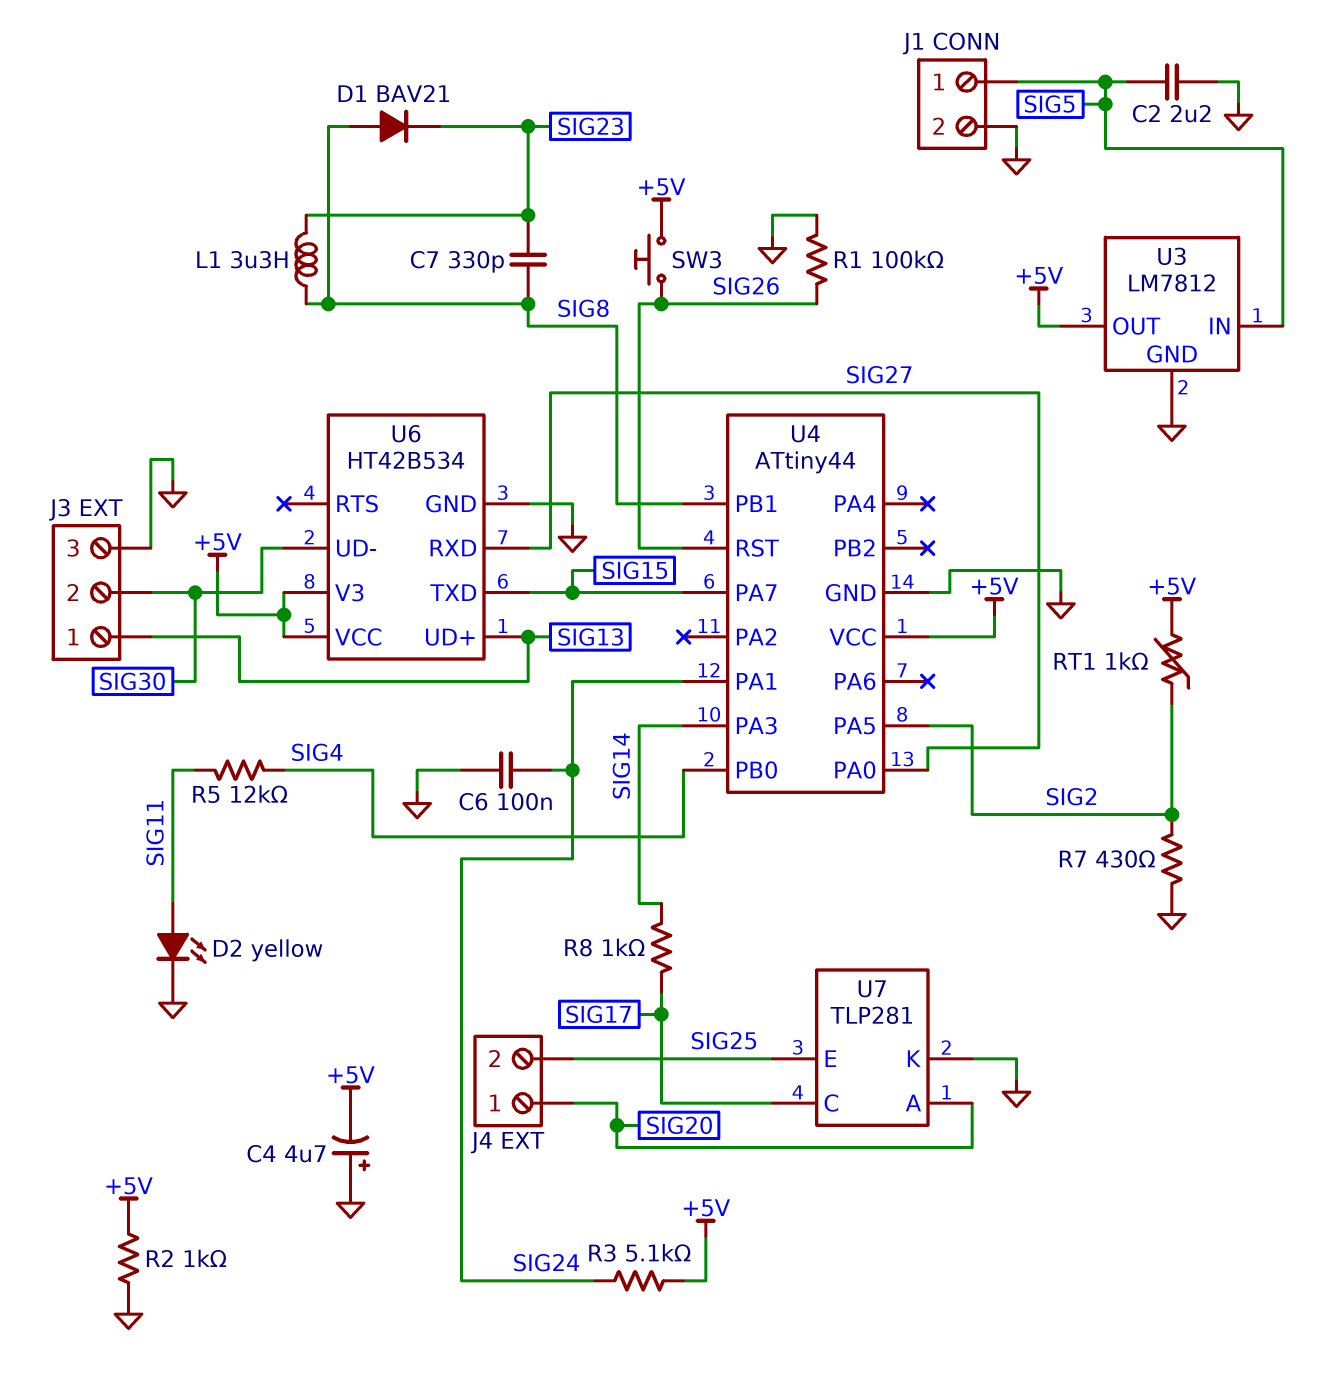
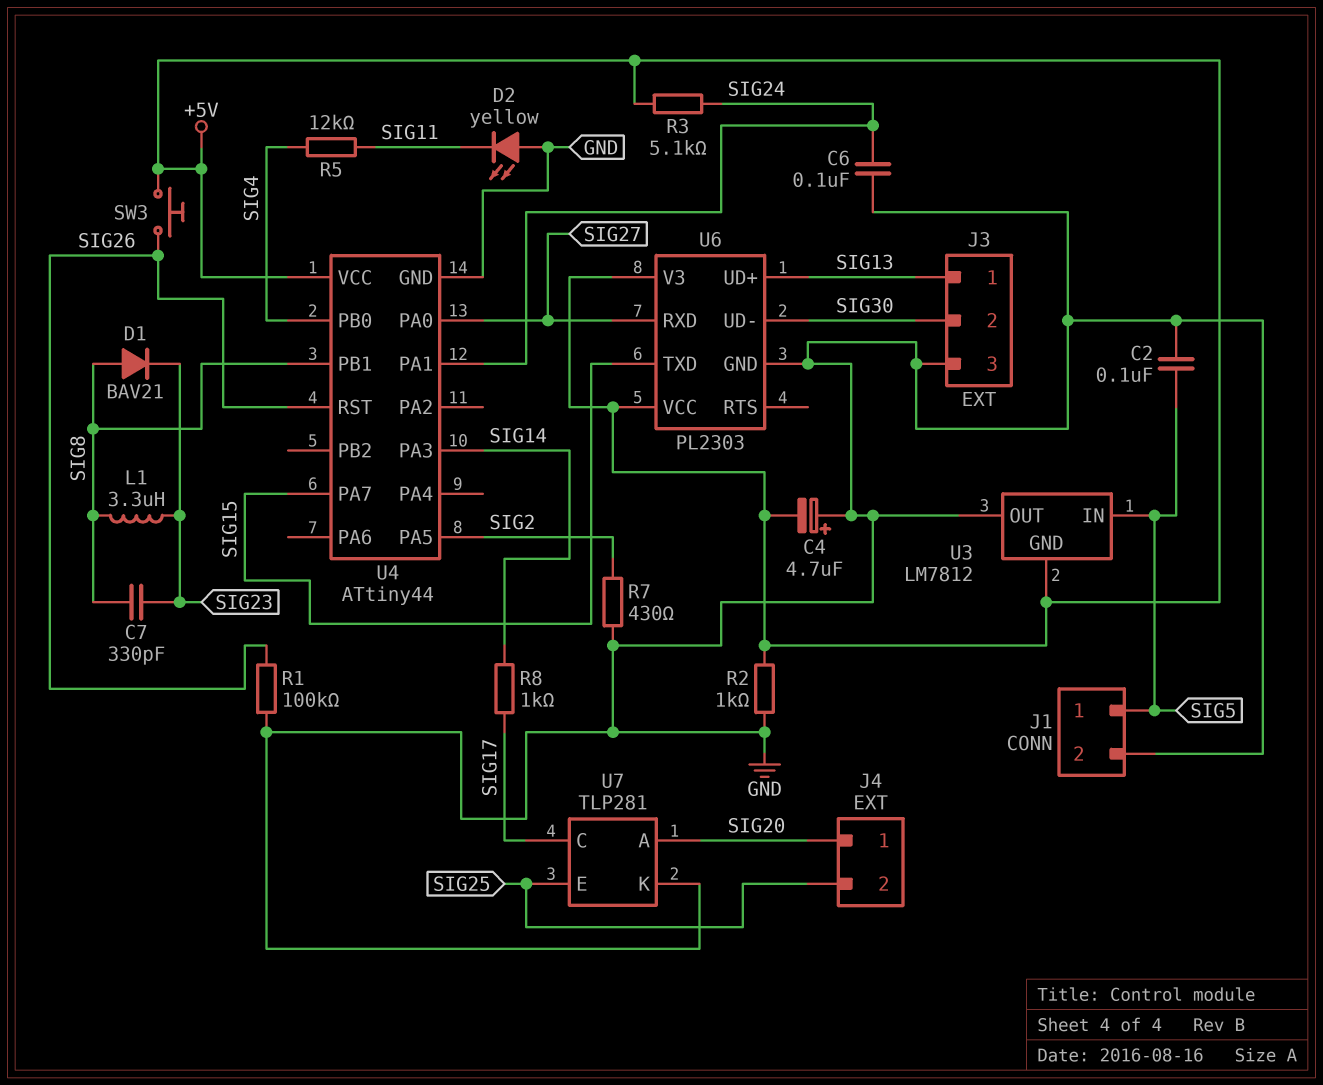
C2: 2.2uF (GND, SIG5) -> 100nF (GND, SIG5)
D2: LED yellow (A SIG11, K GND) -> LED yellow (A GND, K SIG11)
RT1: 1k (+5V, SIG2) -> none
U3 pin GND: GND -> +5V
U3 pin OUT: +5V -> GND
U6: HT42B534 -> PL2303

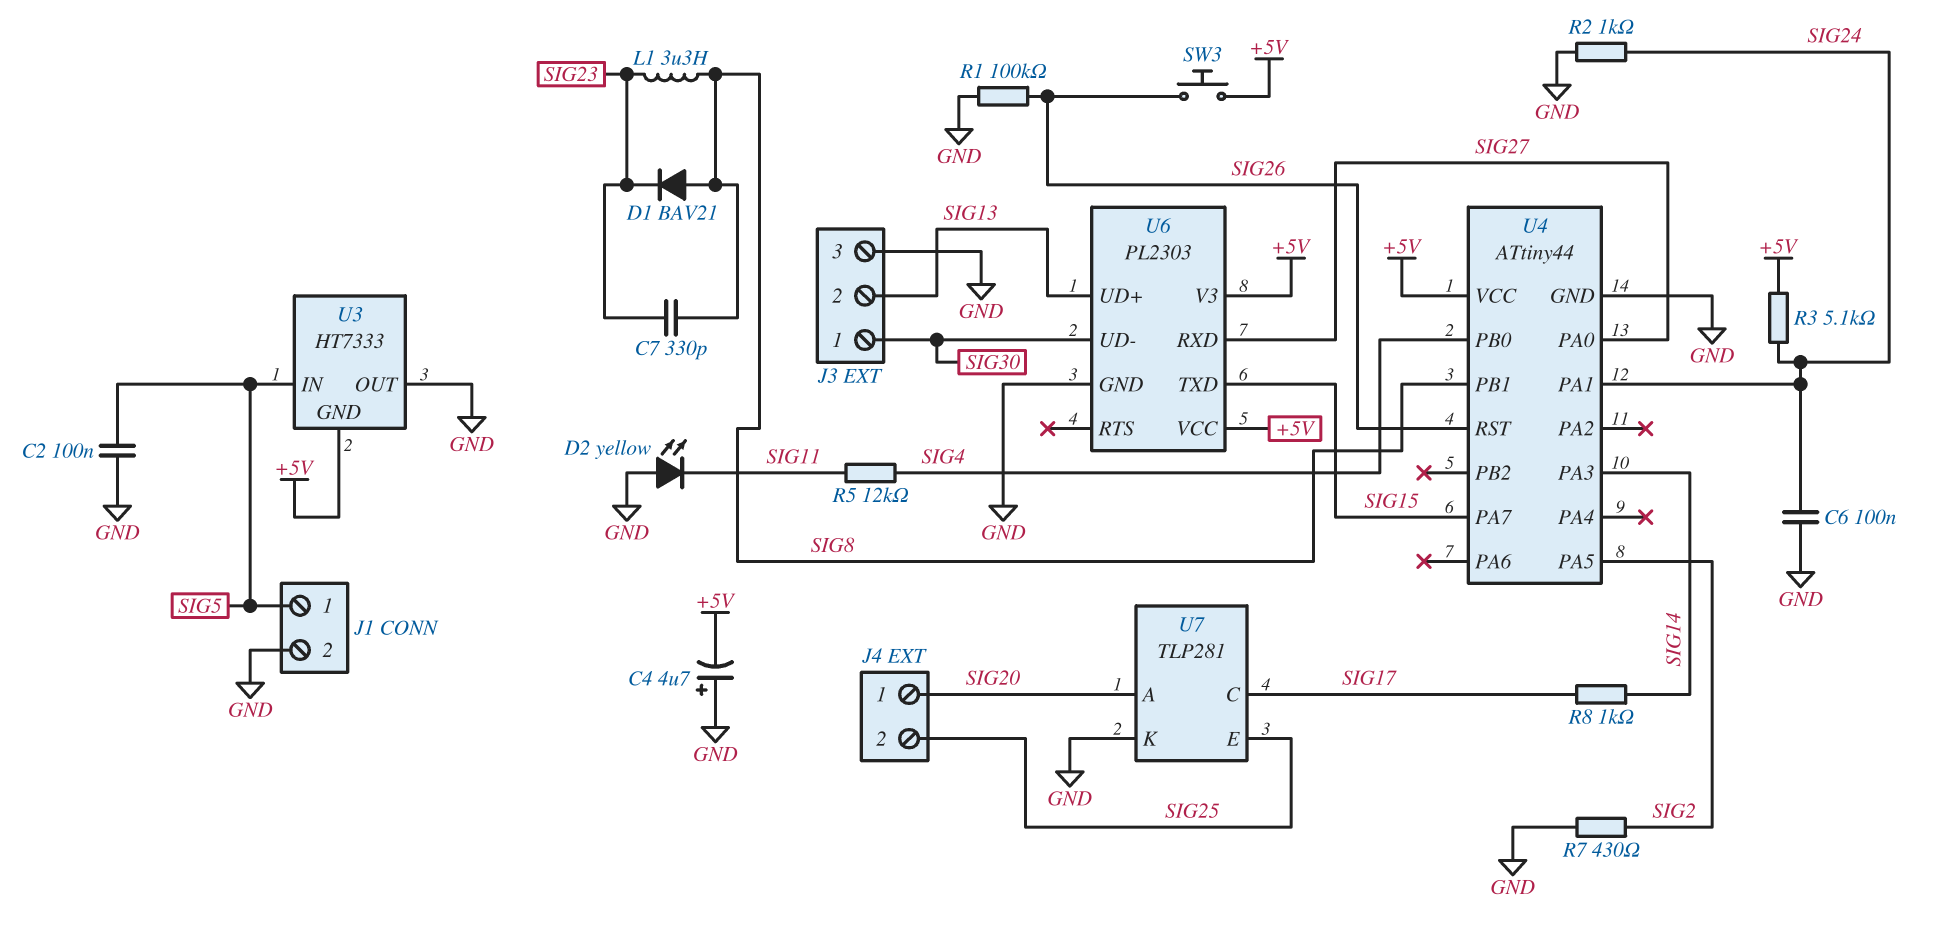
J3 pin 1: SIG13 -> SIG30
J3 pin 2: SIG30 -> SIG13
R2: 1k (+5V, GND) -> 1k (GND, SIG24)
U3: LM7812 -> HT7333

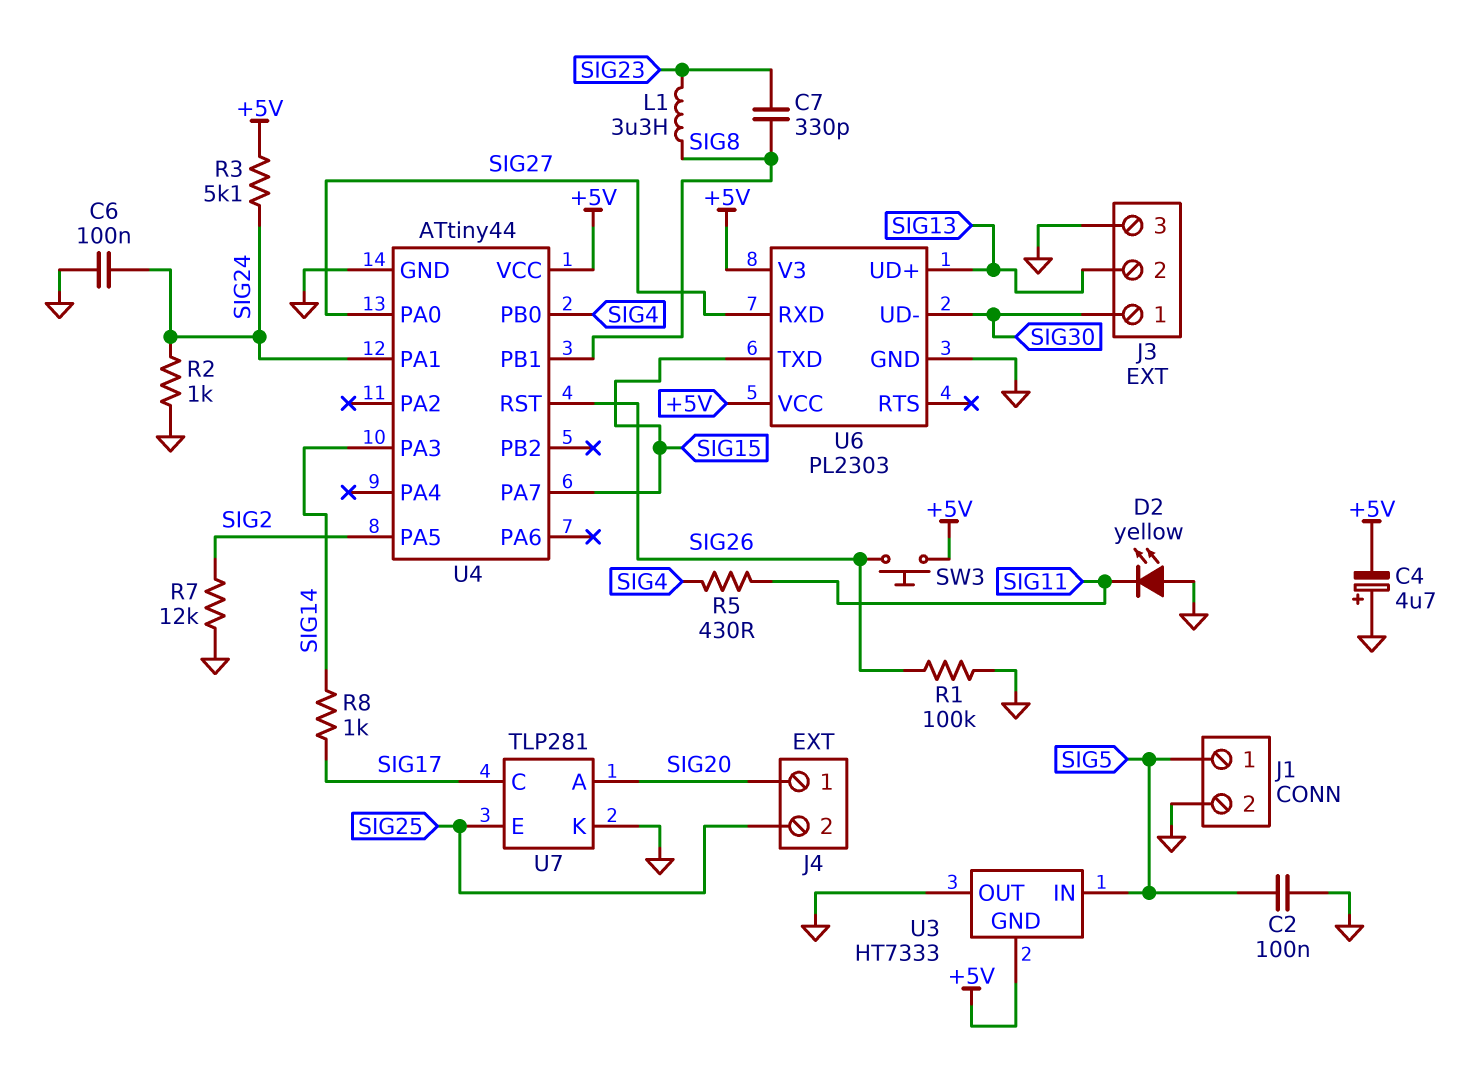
D1: diode BAV21 (A SIG8, K SIG23) -> none
R5: 12k (SIG4, SIG11) -> 430 (SIG4, SIG11)
R7: 430 (GND, SIG2) -> 12k (GND, SIG2)

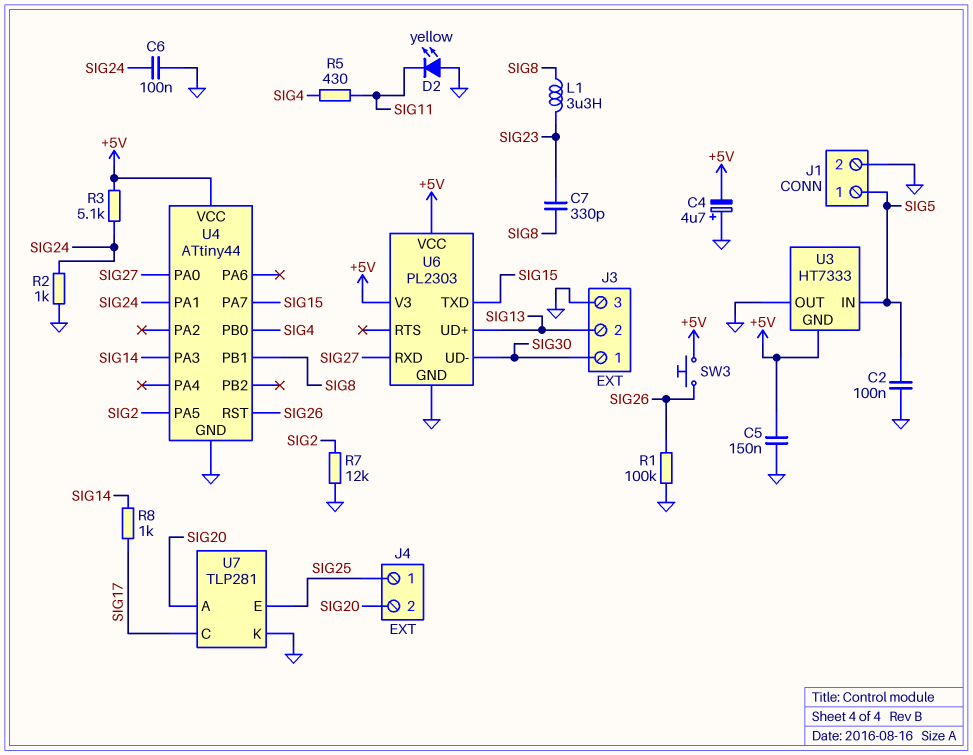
C5: none -> 150nF (+5V, GND)
J4 pin 1: SIG20 -> SIG25
J4 pin 2: SIG25 -> SIG20

